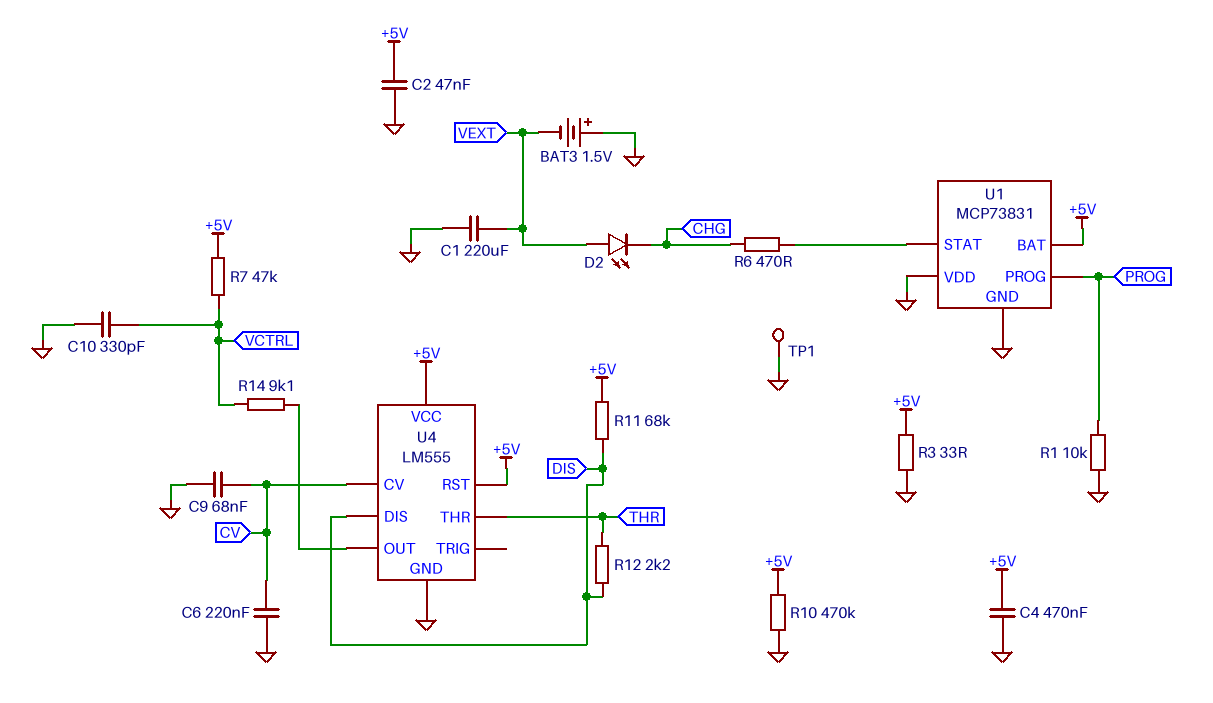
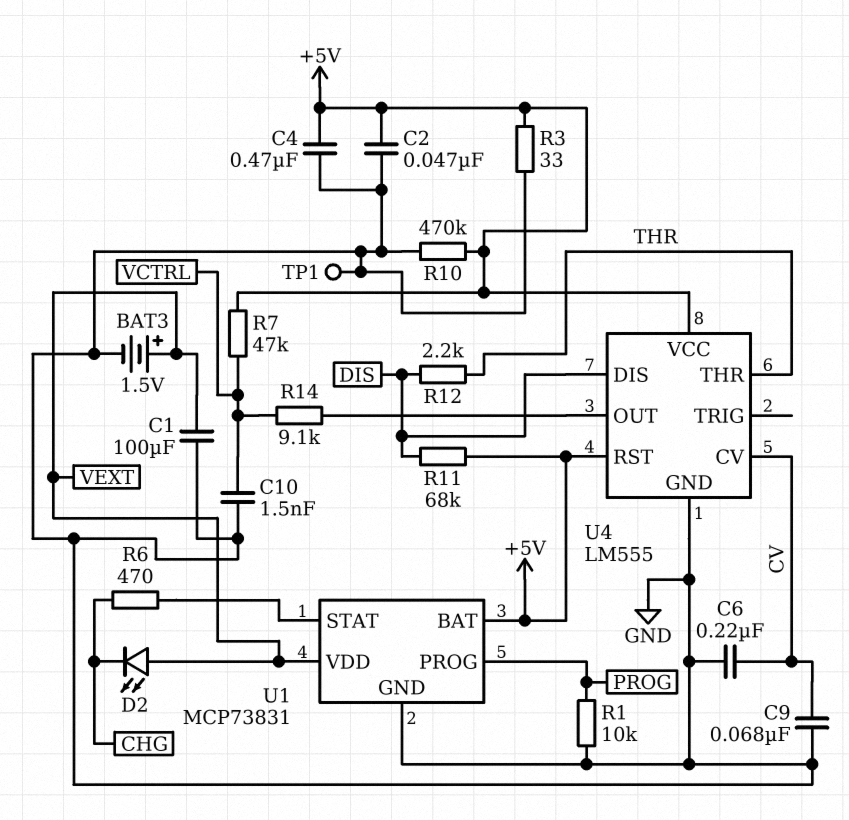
BAT3: 1.5V (plus GND, minus VEXT) -> 1.5V (plus VEXT, minus GND)
C1: 220uF (GND, VEXT) -> 100uF (GND, VEXT)
C10: 330pF (GND, VCTRL) -> 1.5nF (GND, VCTRL)
U1 pin VDD: GND -> VEXT

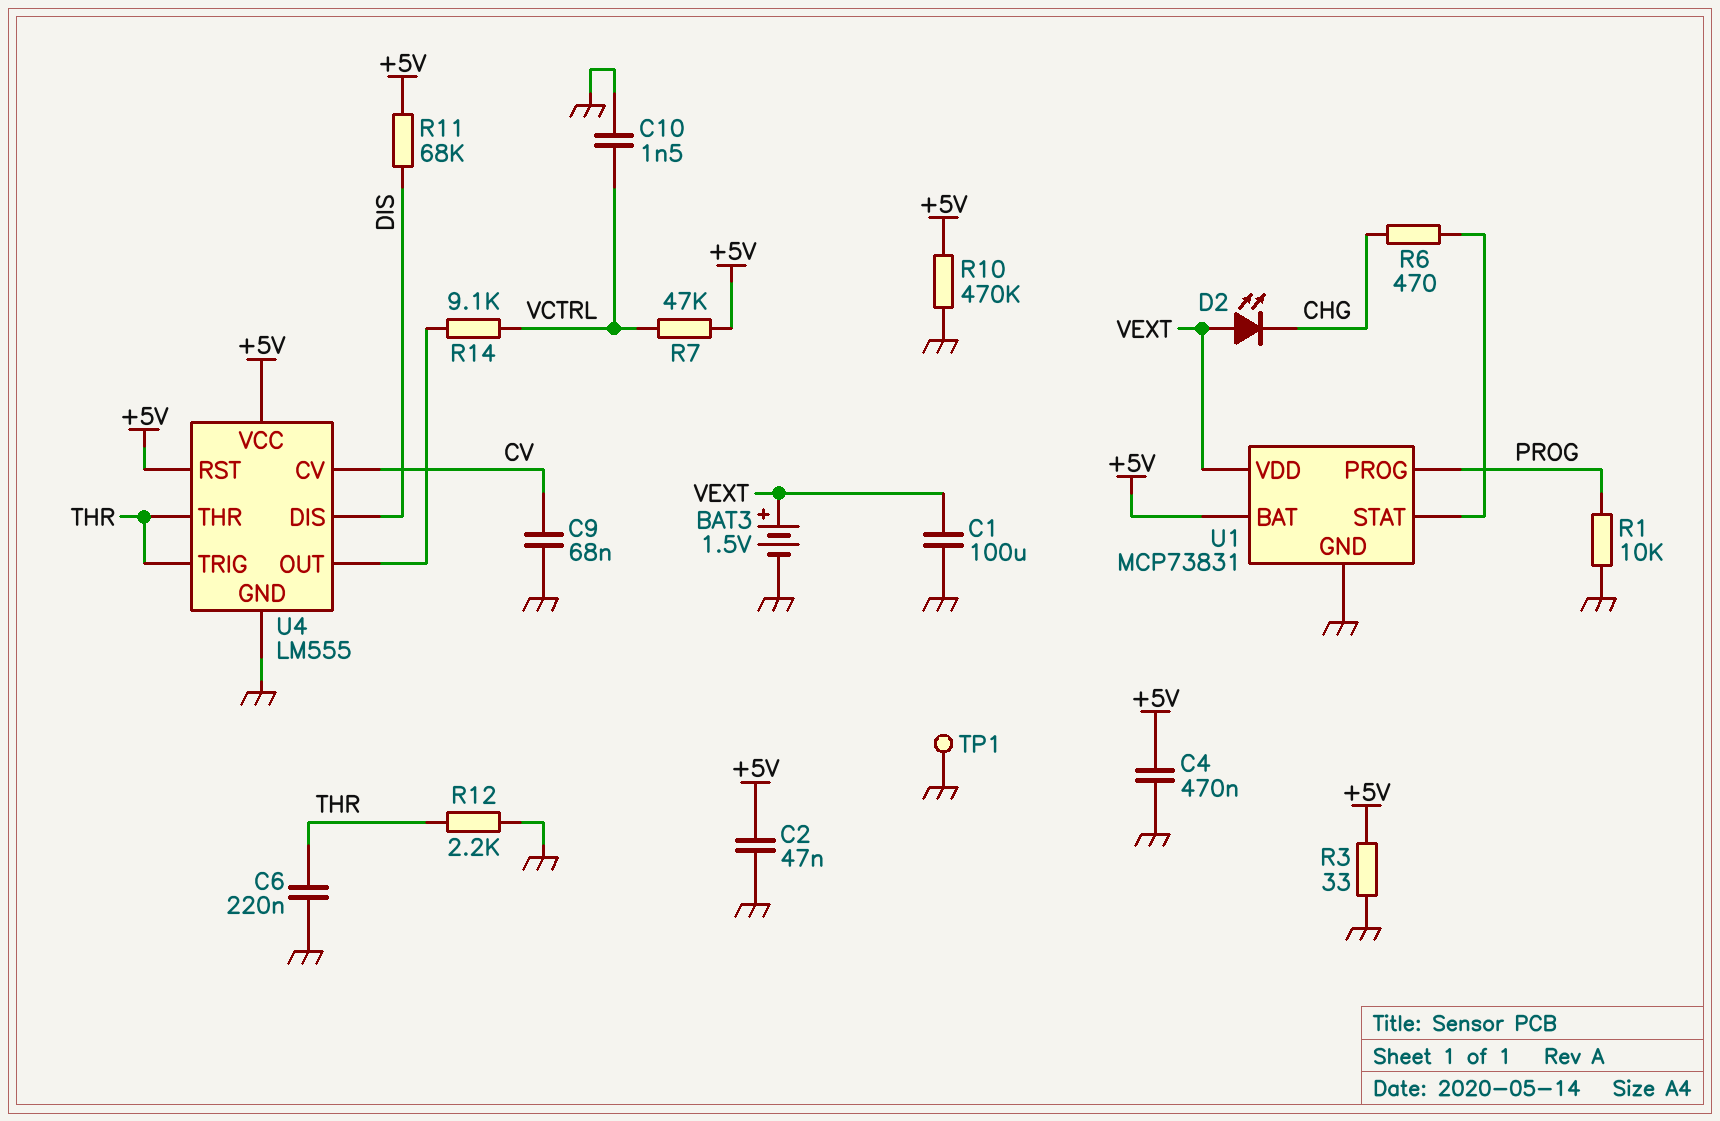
C6: 220nF (CV, GND) -> 220nF (GND, THR)
R12: 2.2k (DIS, THR) -> 2.2k (GND, THR)
U4 pin TRIG: none -> THR

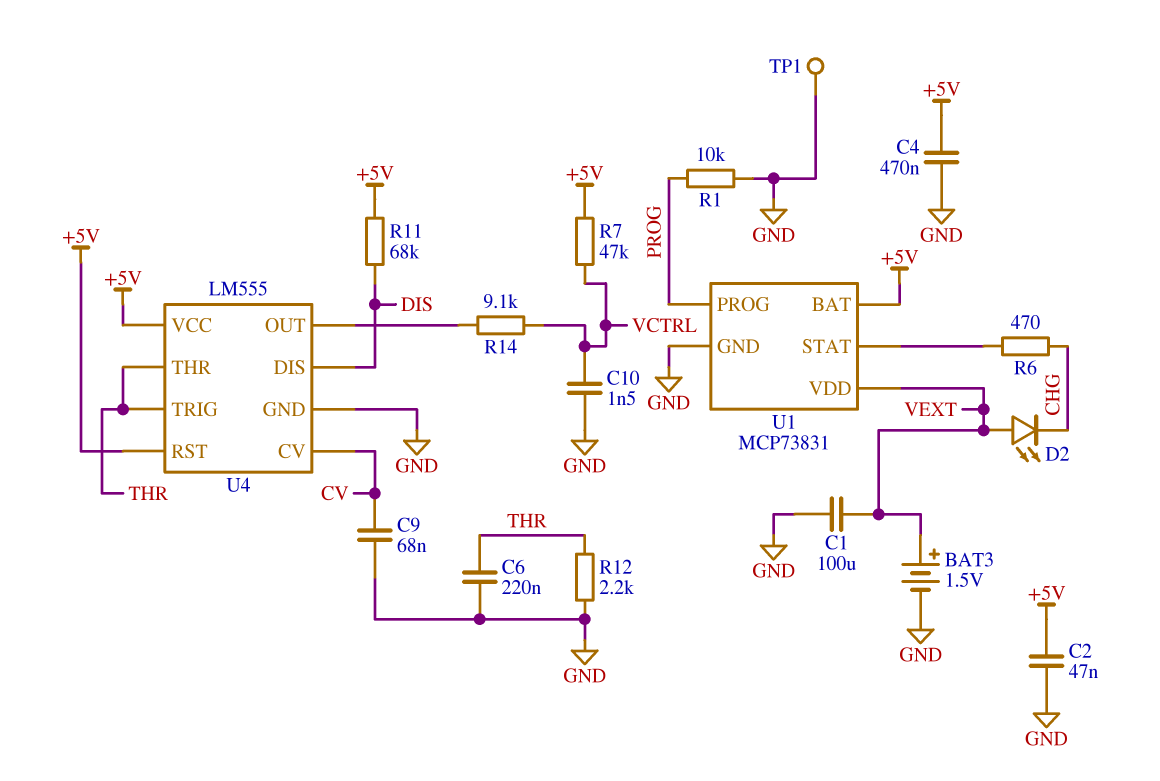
R3: 33 (+5V, GND) -> none
R10: 470k (+5V, GND) -> none

